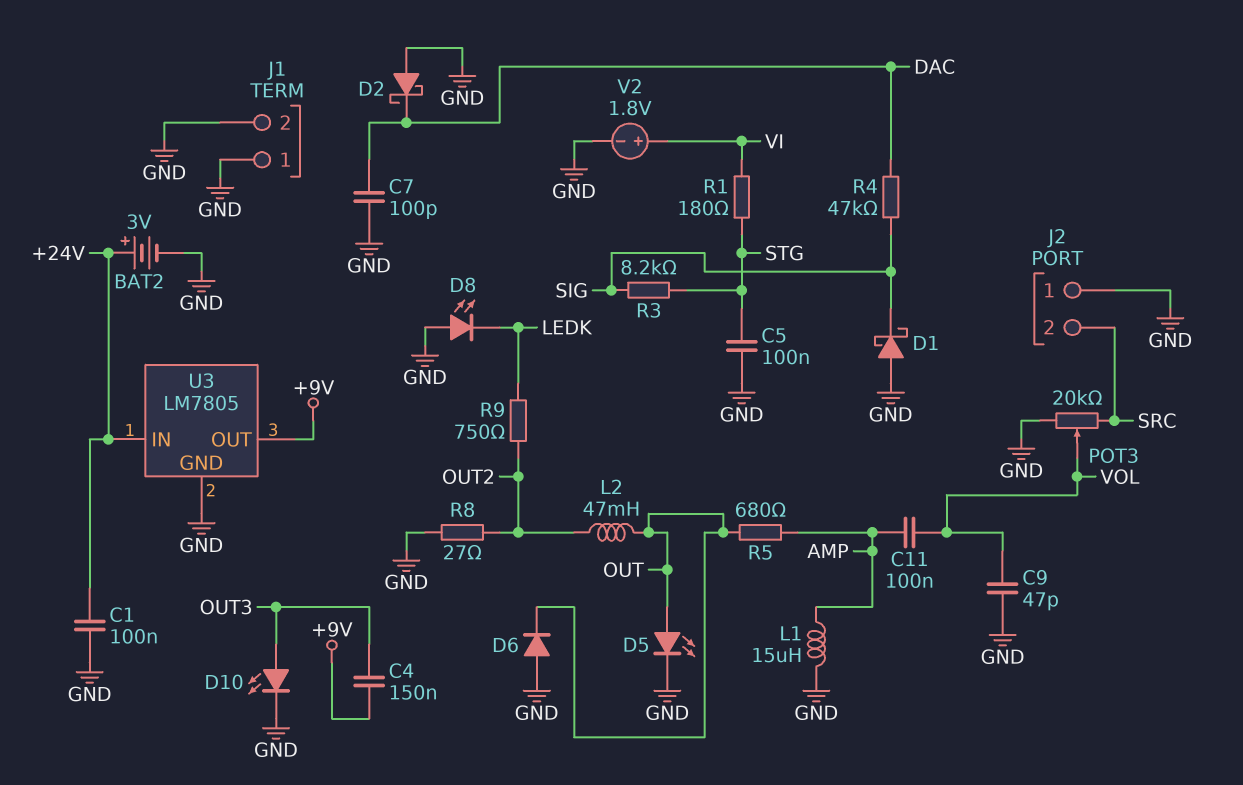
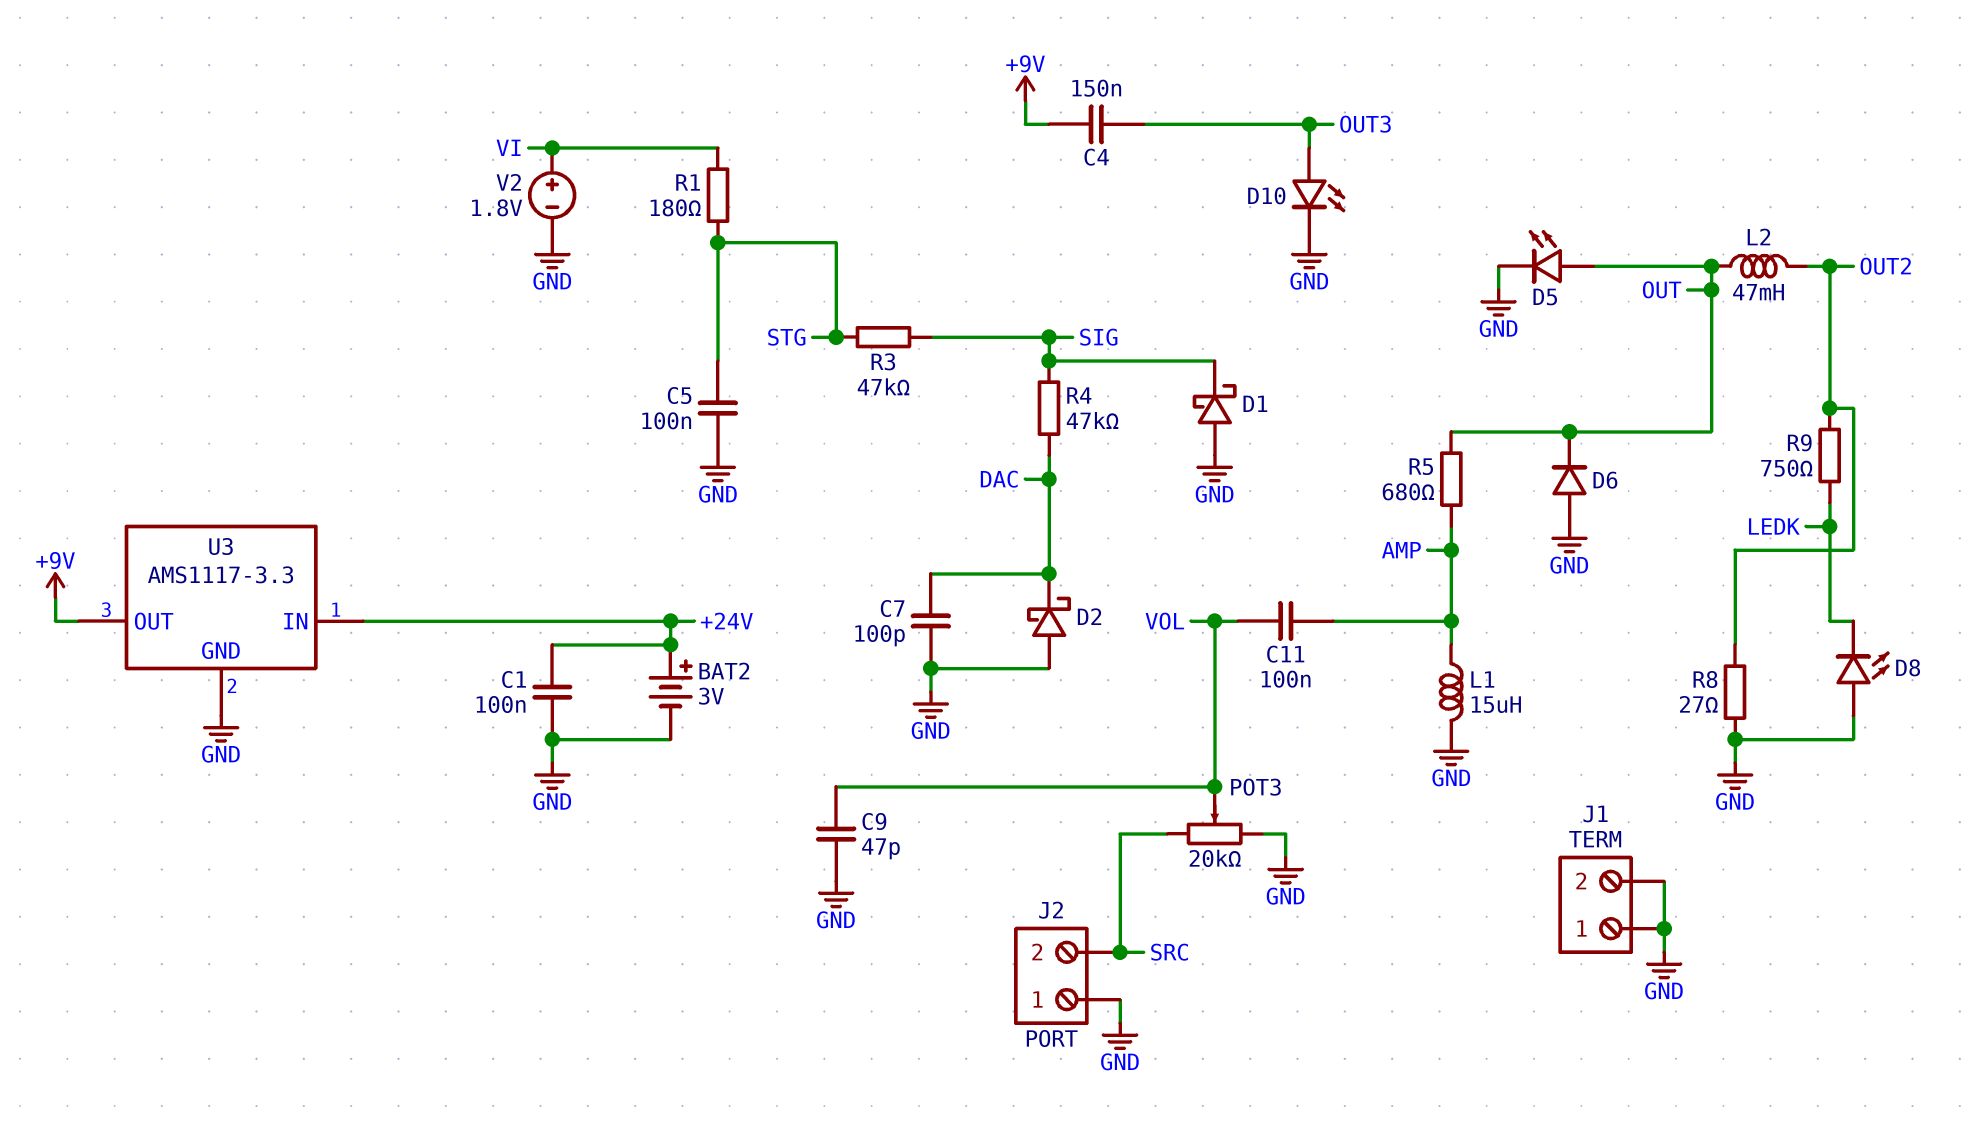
R3: 8.2k (SIG, STG) -> 47k (SIG, STG)
U3: LM7805 -> AMS1117-3.3

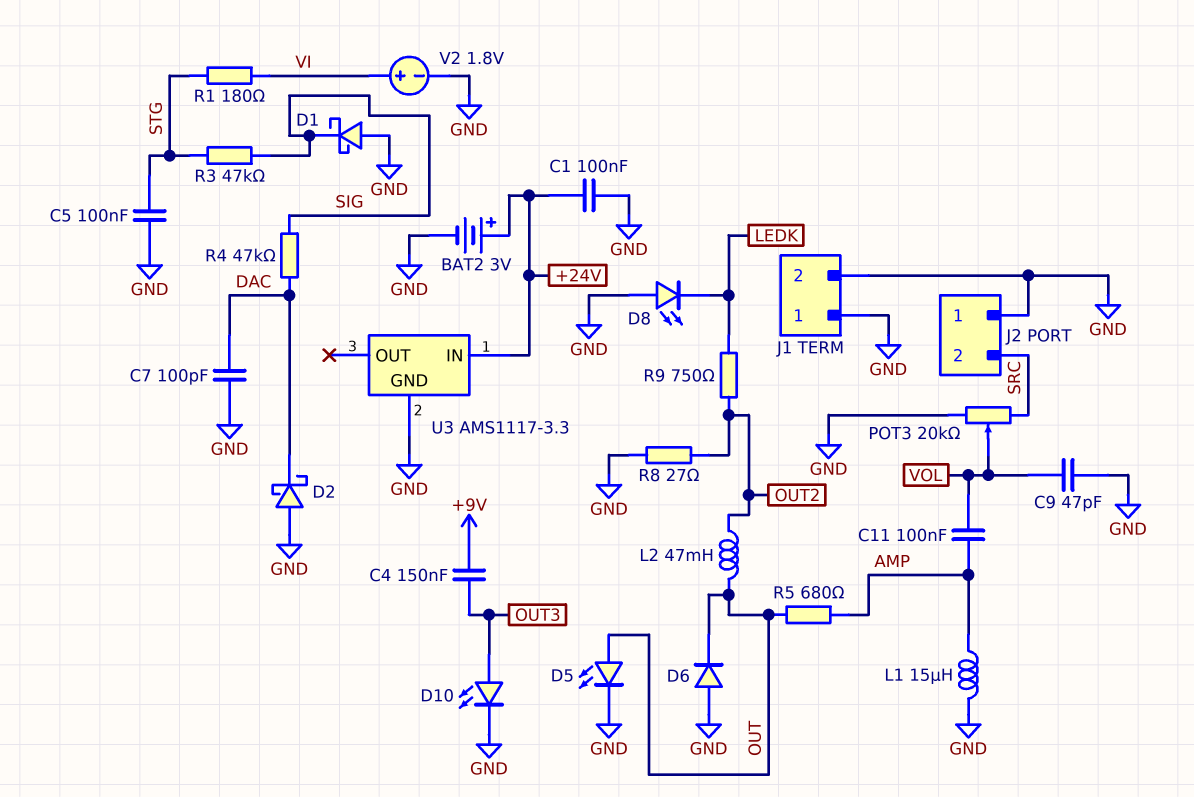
U3 pin OUT: +9V -> none

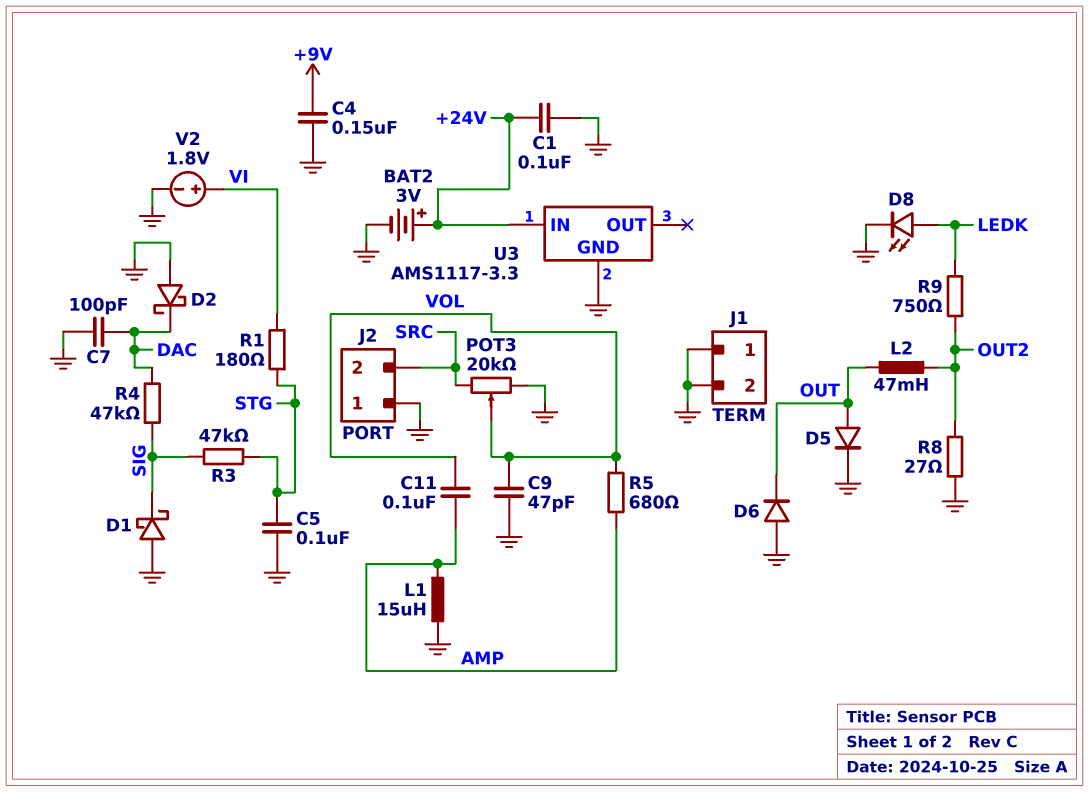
C4: 150nF (+9V, OUT3) -> 150nF (+9V, GND)
D5: LED (A OUT, K GND) -> diode (A OUT, K GND)
D8: LED (A GND, K LEDK) -> LED (A LEDK, K GND)
D10: LED (A OUT3, K GND) -> none
R5: 680 (AMP, OUT) -> 680 (AMP, VOL)

